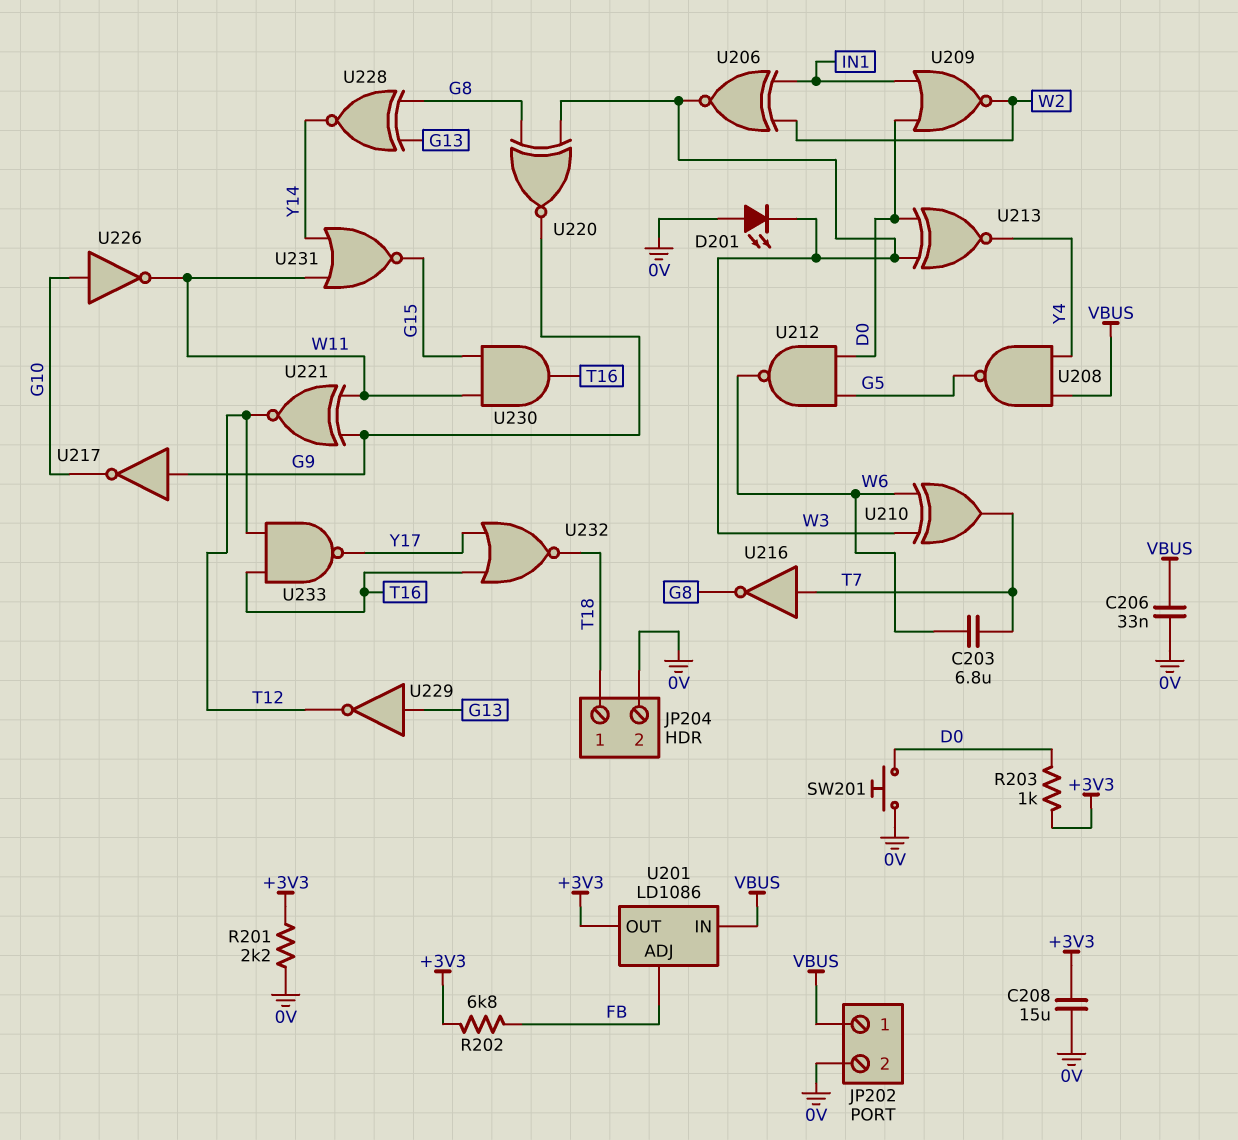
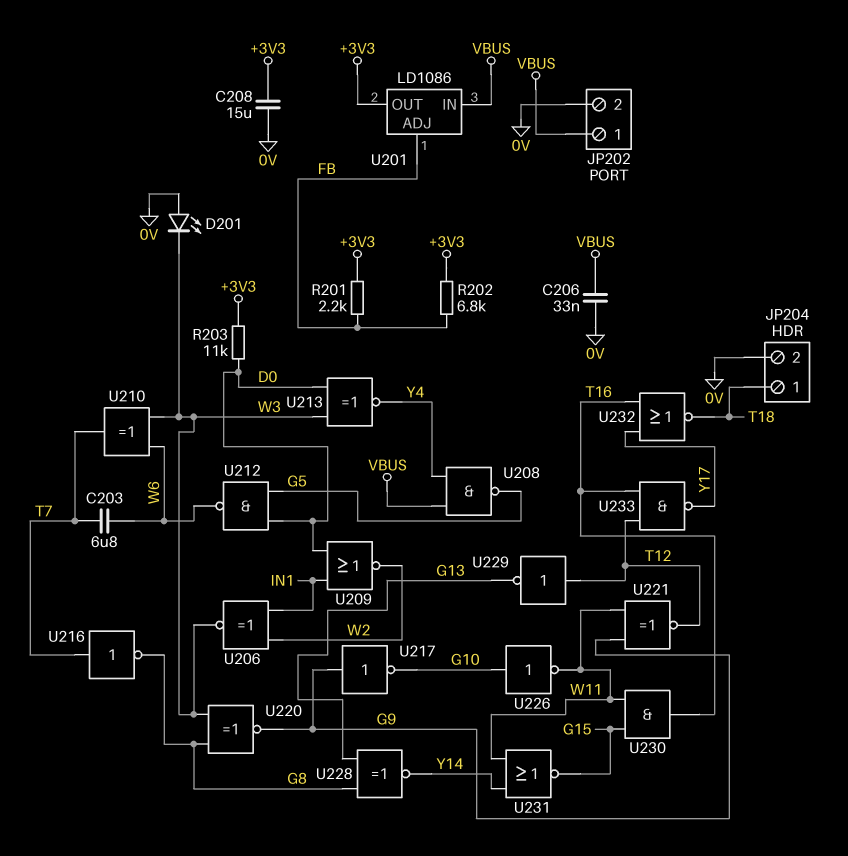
R201: 2.2k (+3V3, 0V) -> 2.2k (+3V3, FB)
R203: 1k (+3V3, D0) -> 11k (+3V3, D0)
SW201: button (0V, D0) -> none
U229: NOT (in G13, out T12) -> NOT (in T12, out G13)

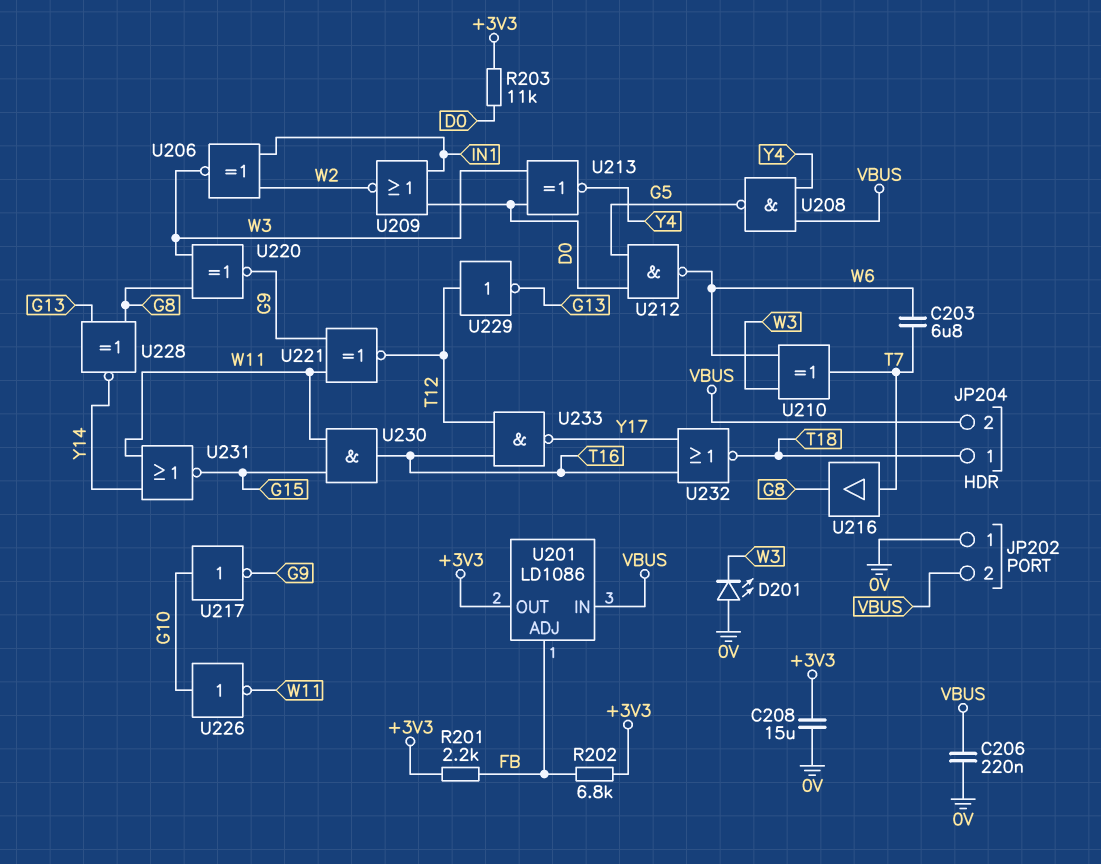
C206: 33nF (0V, VBUS) -> 220nF (0V, VBUS)
JP202 pin 1: VBUS -> 0V
JP202 pin 2: 0V -> VBUS
JP204 pin 2: 0V -> VBUS
U216: NOT (in T7, out G8) -> buffer (in T7, out G8)
U217: NOT (in G9, out G10) -> NOT (in G10, out G9)

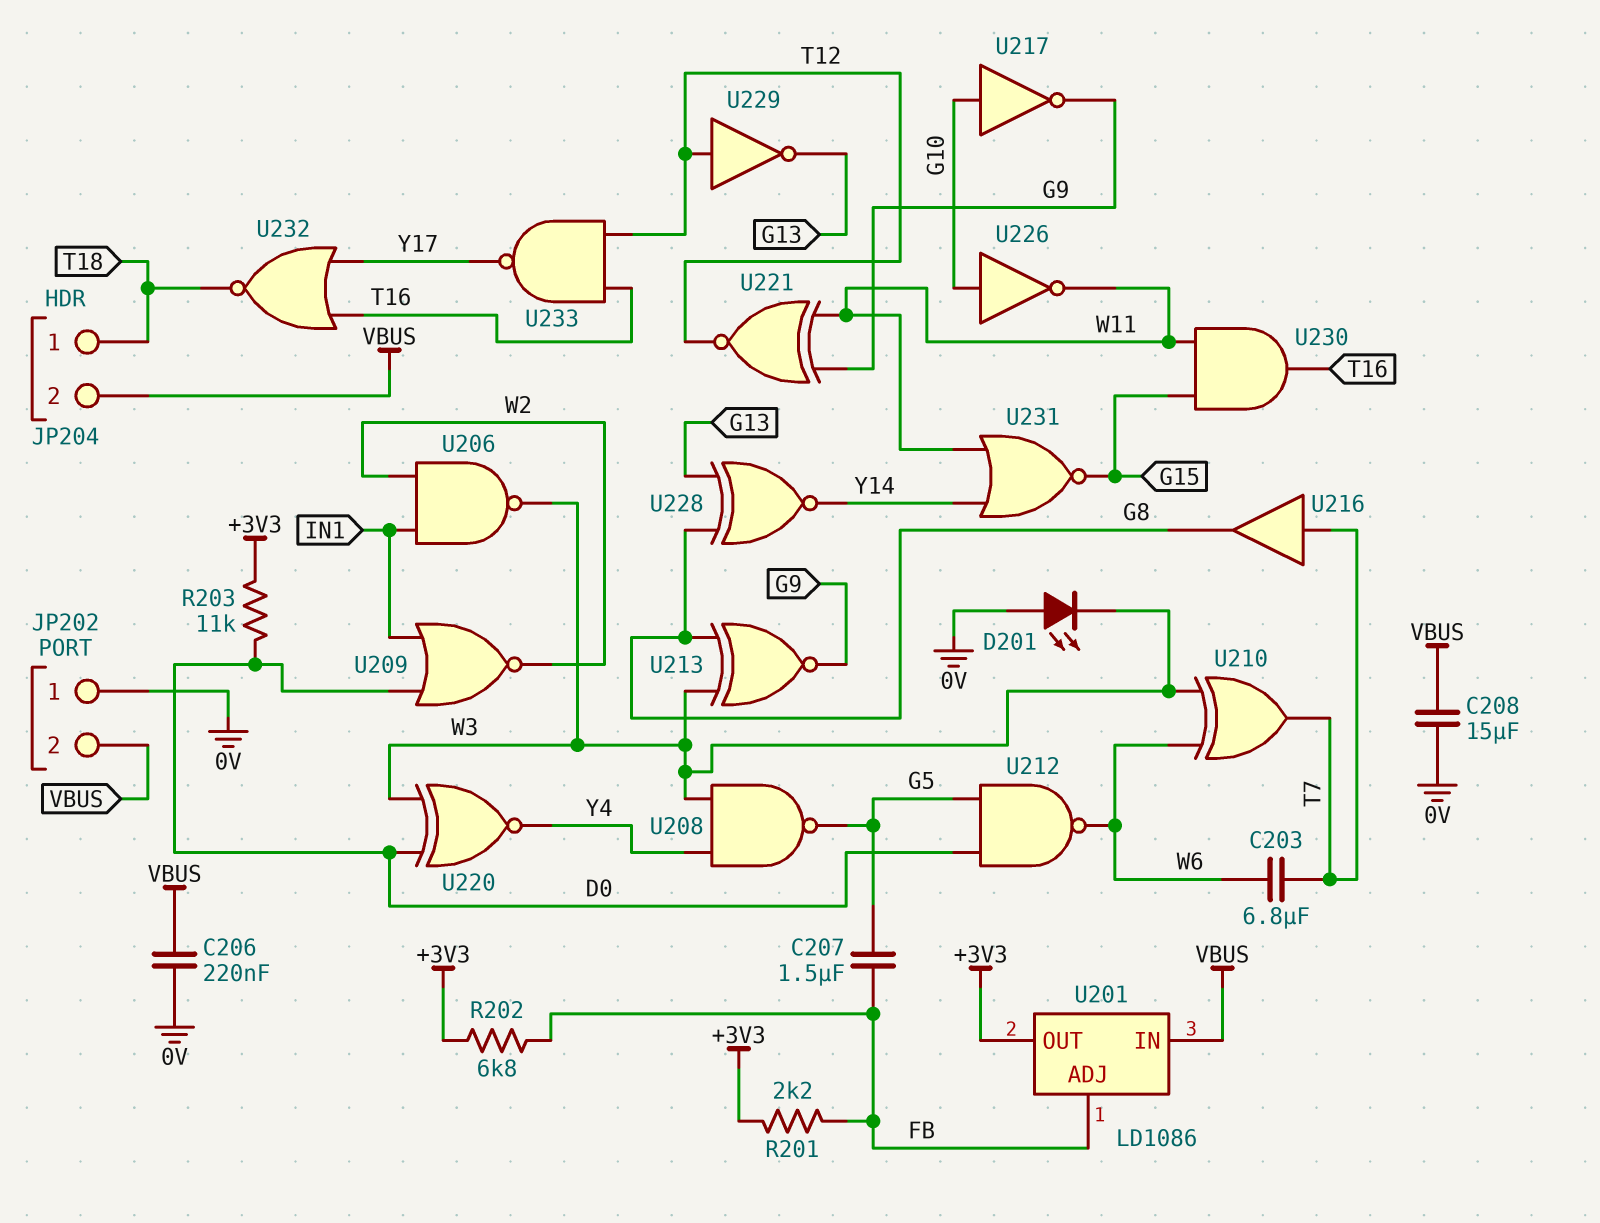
C207: none -> 1.5uF (FB, G5)
C208: 15uF (+3V3, 0V) -> 15uF (0V, VBUS)
U206: XNOR (in IN1, in W2, out W3) -> NAND (in IN1, in W2, out W3)
U208: NAND (in VBUS, in Y4, out G5) -> NAND (in W3, in Y4, out G5)
U213: XNOR (in D0, in W3, out Y4) -> XNOR (in G8, in W3, out G9)
U220: XNOR (in G8, in W3, out G9) -> XNOR (in D0, in W3, out Y4)

